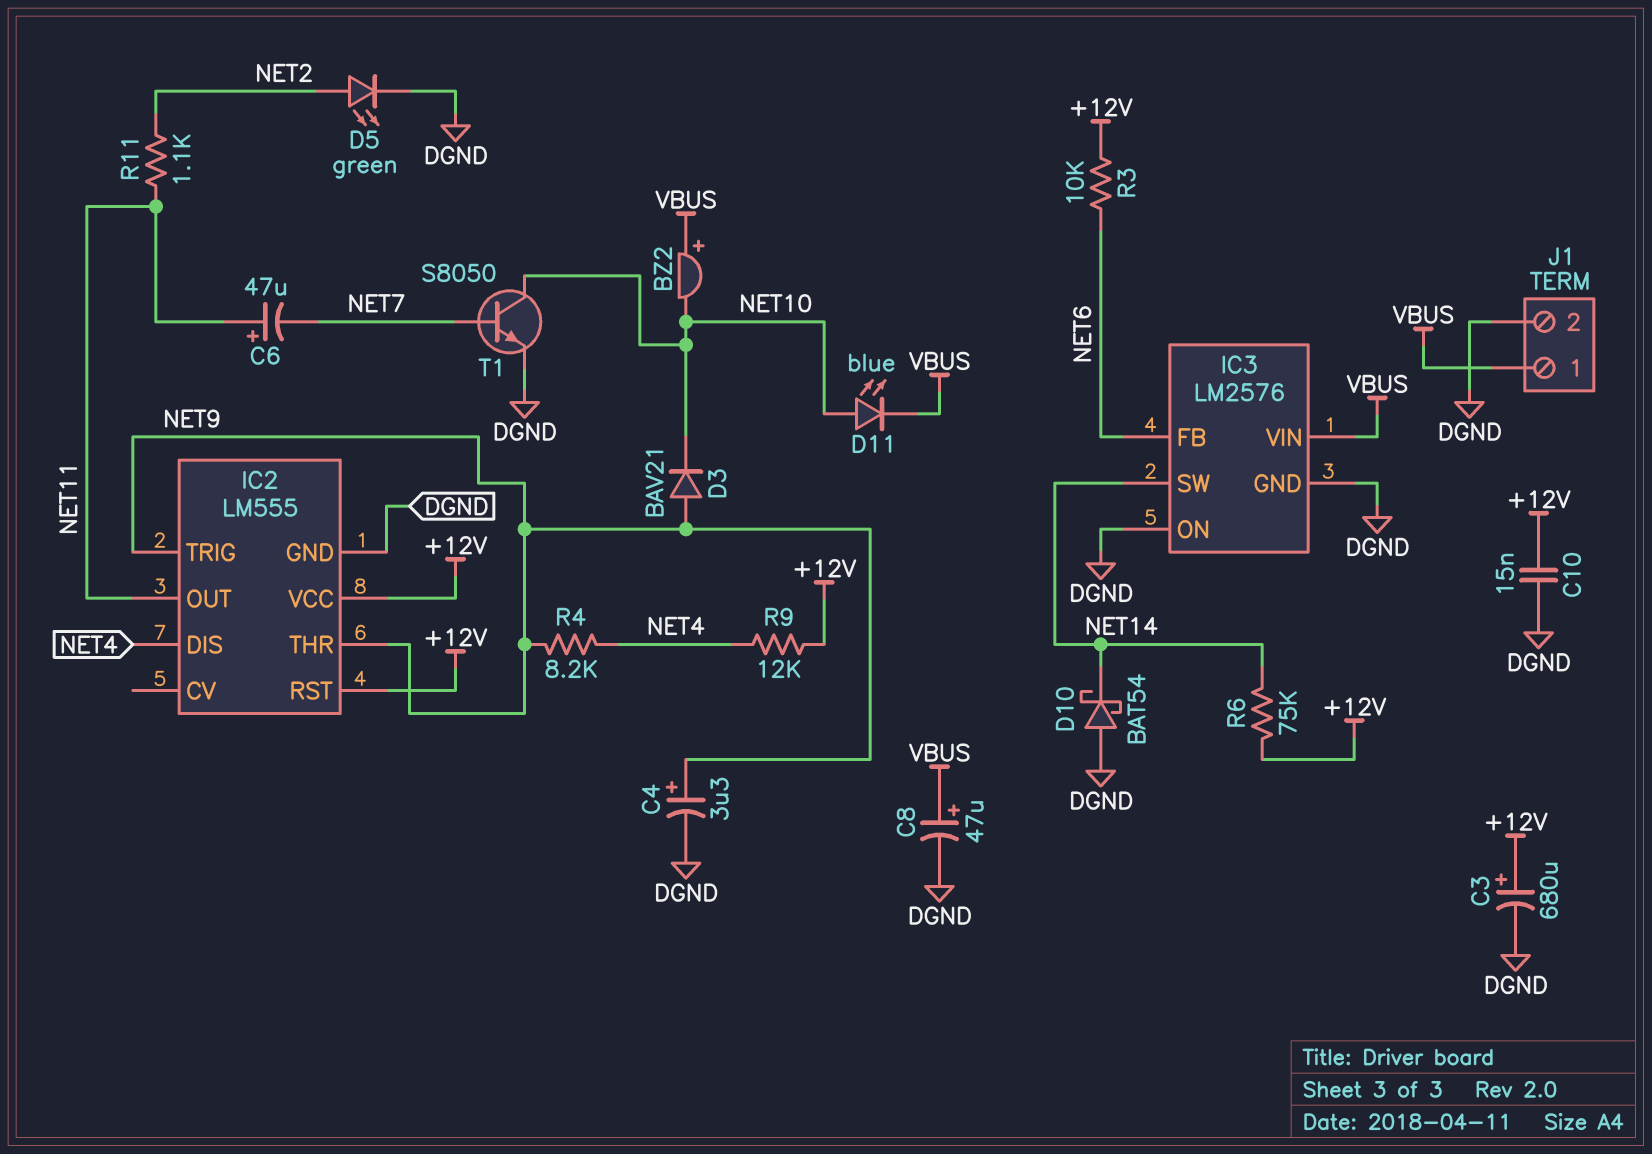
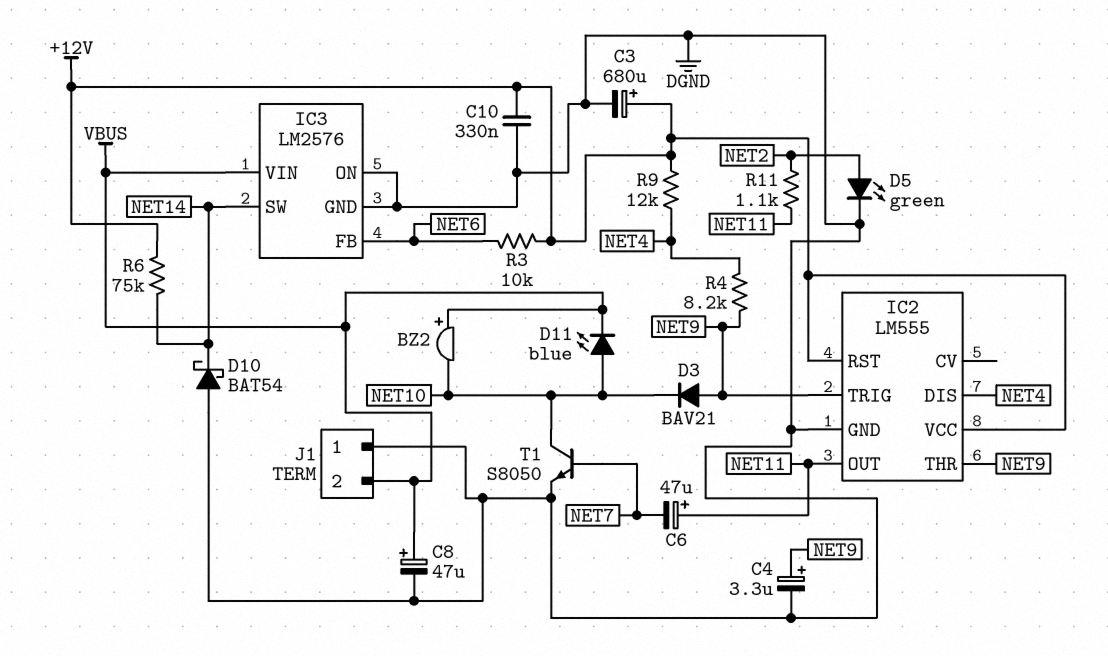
C10: 15nF (+12V, DGND) -> 330nF (+12V, DGND)
J1 pin 1: VBUS -> DGND
J1 pin 2: DGND -> VBUS

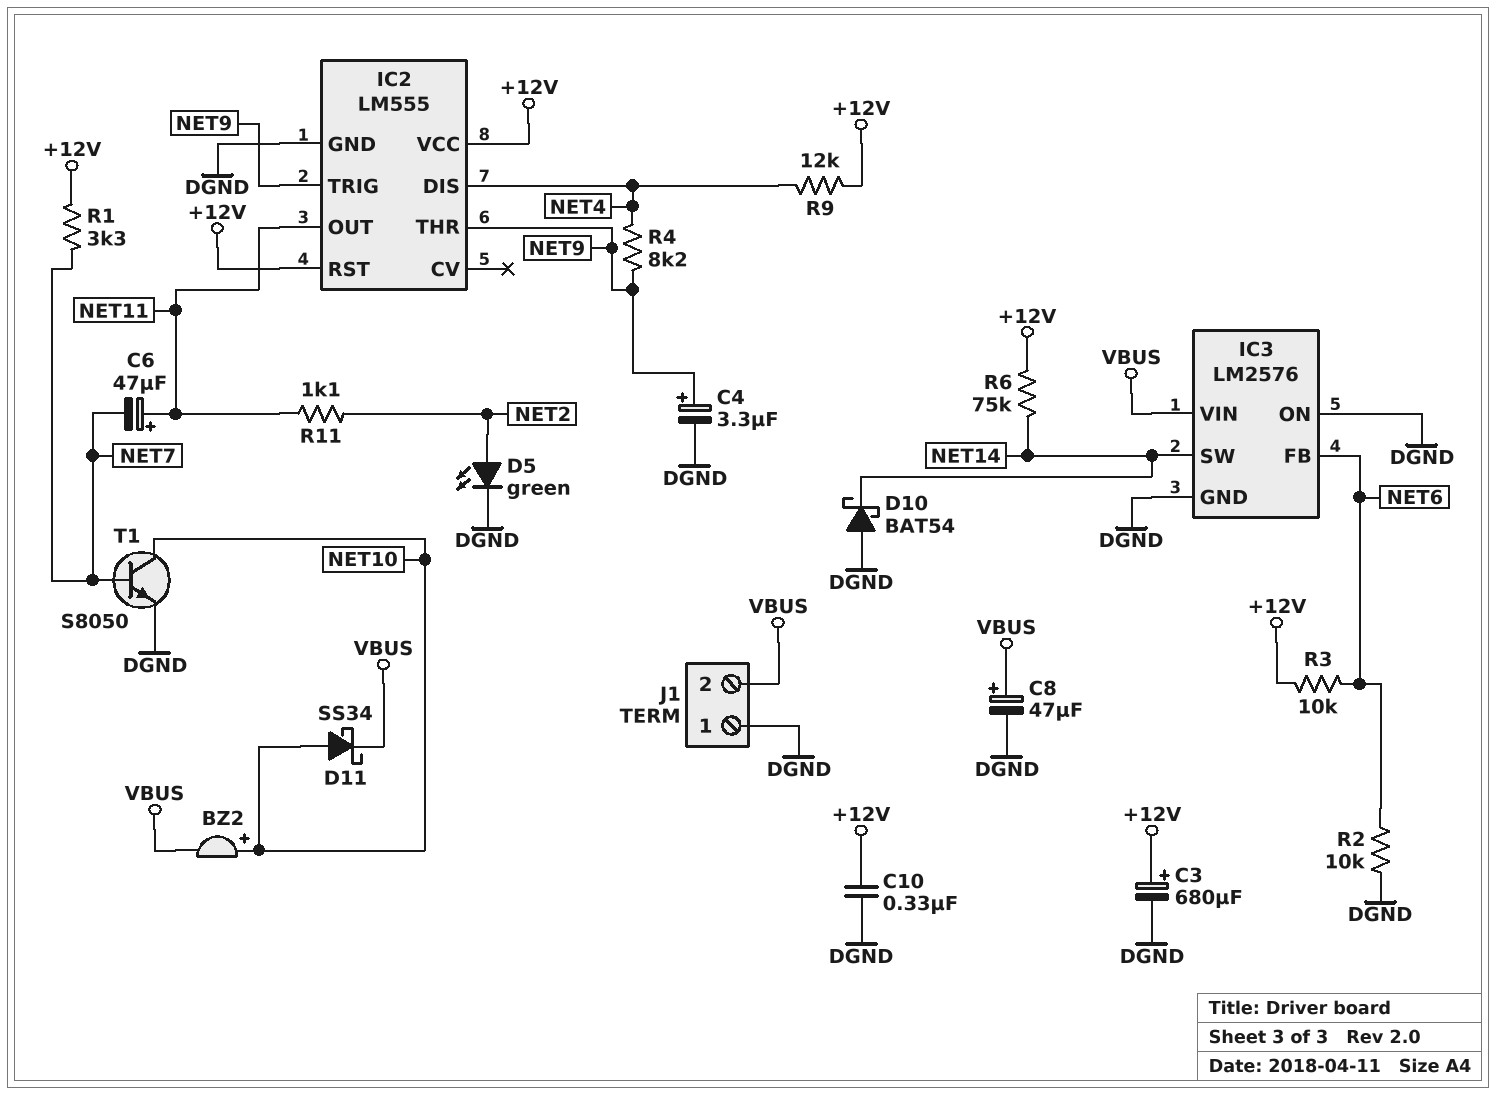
BZ2: buzzer (plus VBUS, minus NET10) -> buzzer (plus NET10, minus VBUS)
D3: diode BAV21 (A NET9, K NET10) -> none
D11: LED blue (A NET10, K VBUS) -> schottky SS34 (A NET10, K VBUS)
R1: none -> 3.3k (+12V, NET7)
R2: none -> 10k (DGND, NET6)

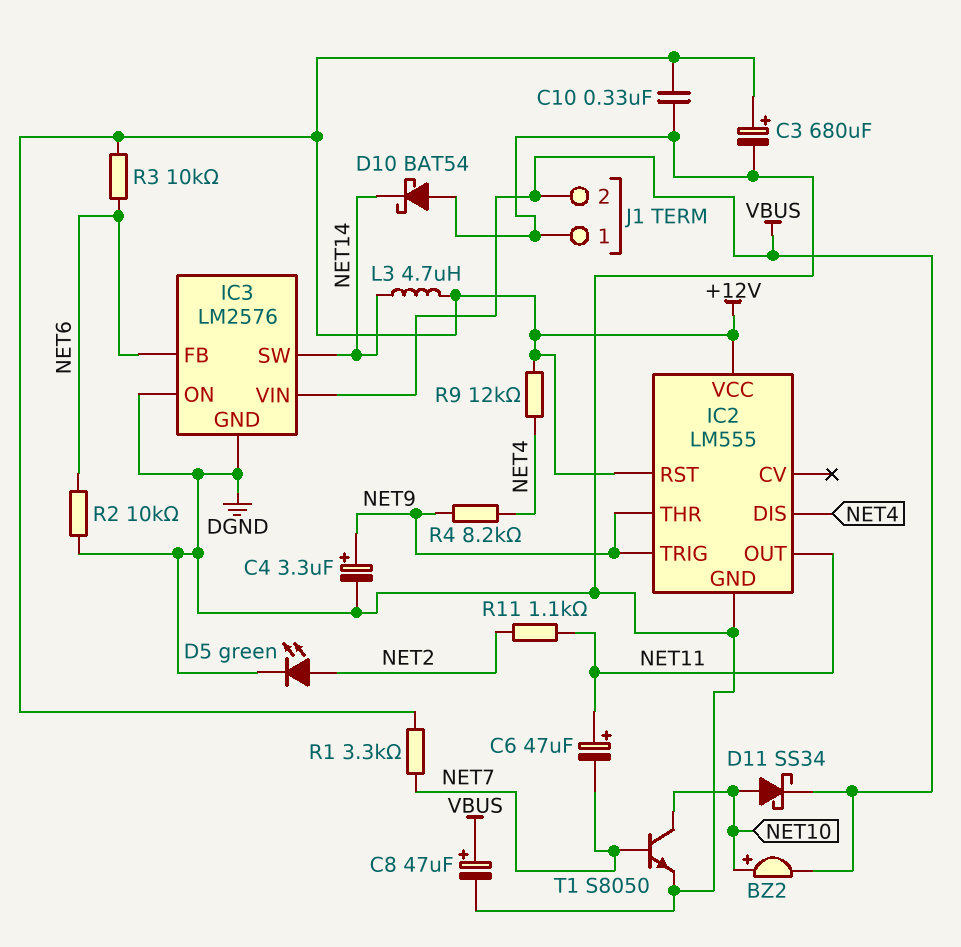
L3: none -> 4.7uH (+12V, NET14)
R6: 75k (+12V, NET14) -> none

